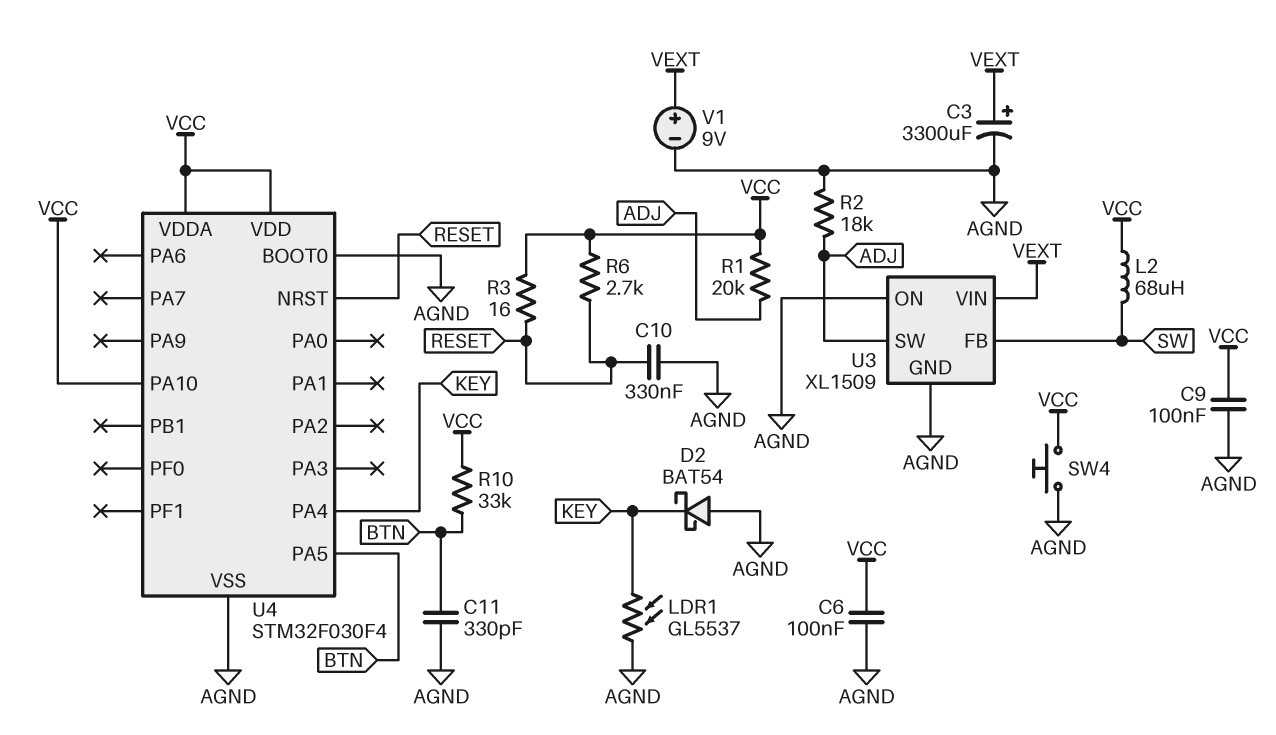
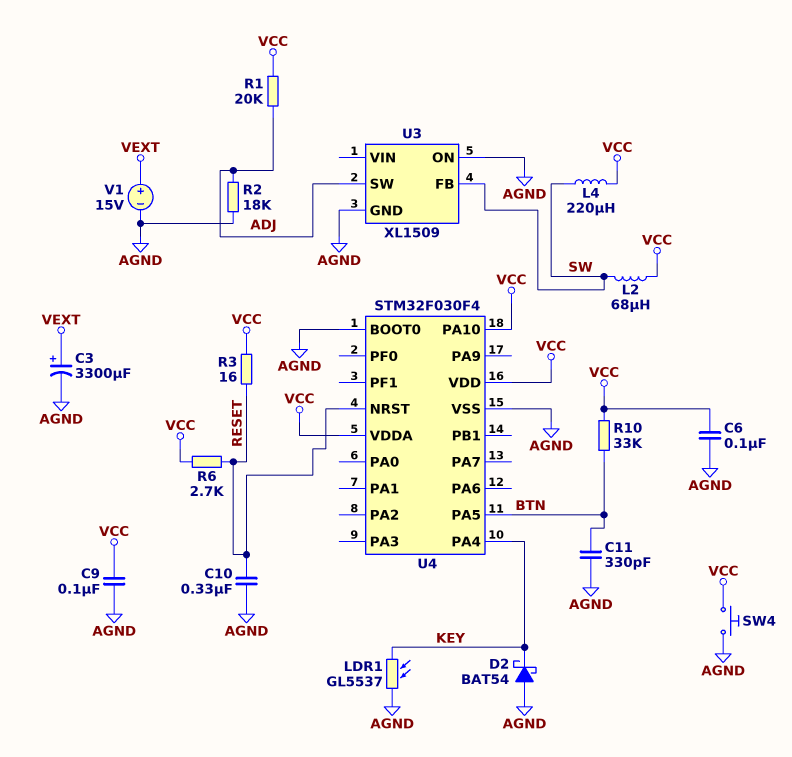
L4: none -> 220uH (SW, VCC)
U3 pin VIN: VEXT -> none
V1: 9V (plus VEXT, minus AGND) -> 15V (plus VEXT, minus AGND)

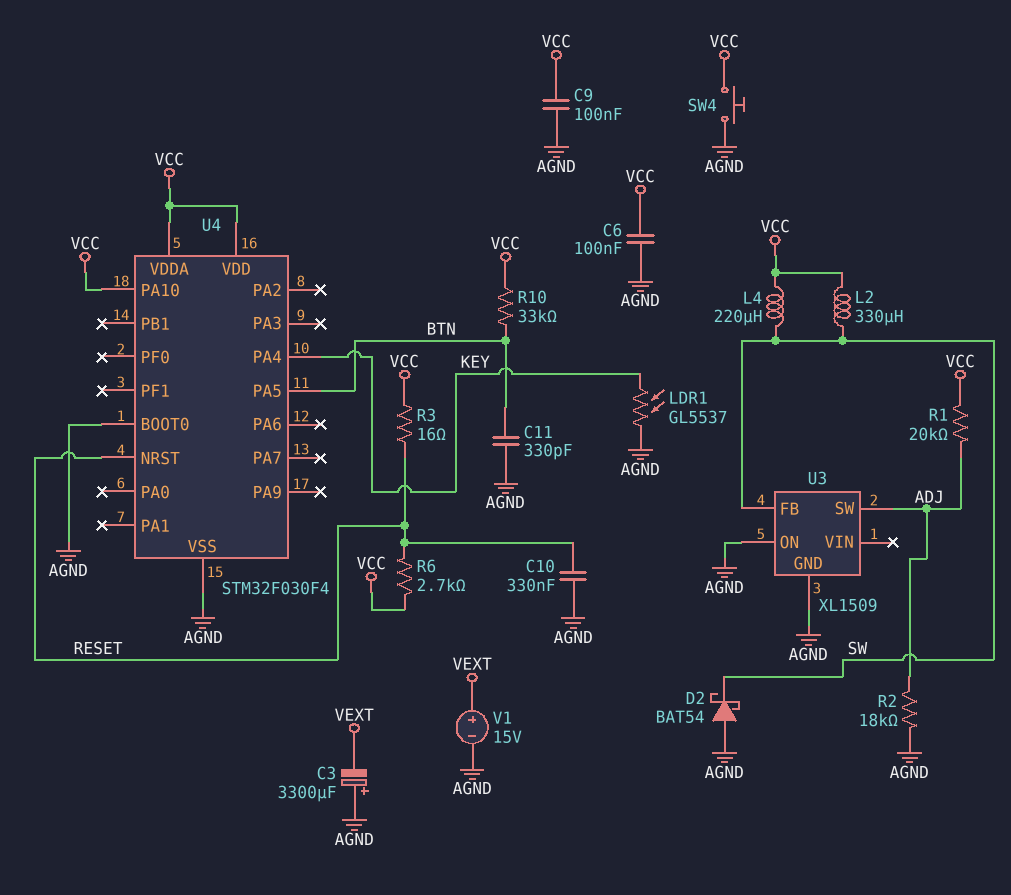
C3: 3300uF (plus VEXT, minus AGND) -> 3300uF (plus AGND, minus VEXT)
D2: schottky BAT54 (A AGND, K KEY) -> schottky BAT54 (A AGND, K SW)
L2: 68uH (SW, VCC) -> 330uH (SW, VCC)

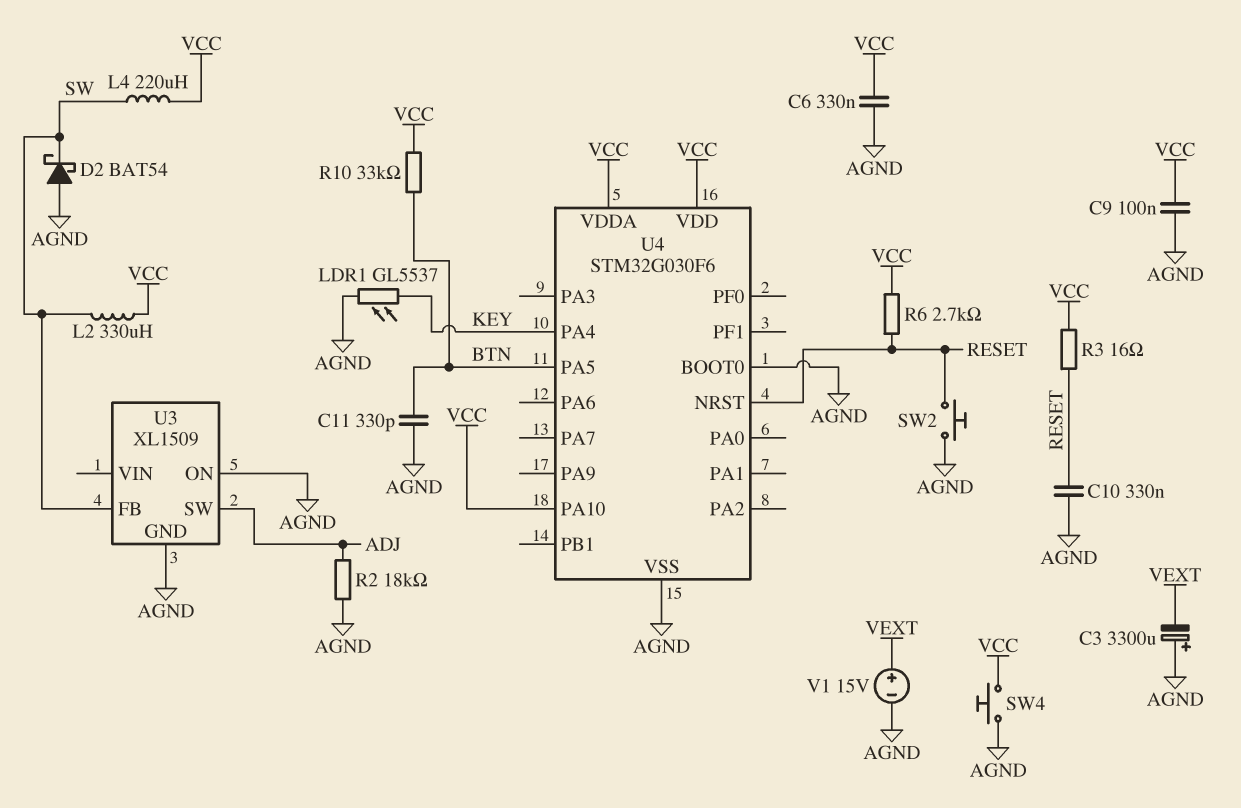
C6: 100nF (AGND, VCC) -> 330nF (AGND, VCC)
R1: 20k (ADJ, VCC) -> none
SW2: none -> button (AGND, RESET)
U4: STM32F030F4 -> STM32G030F6

